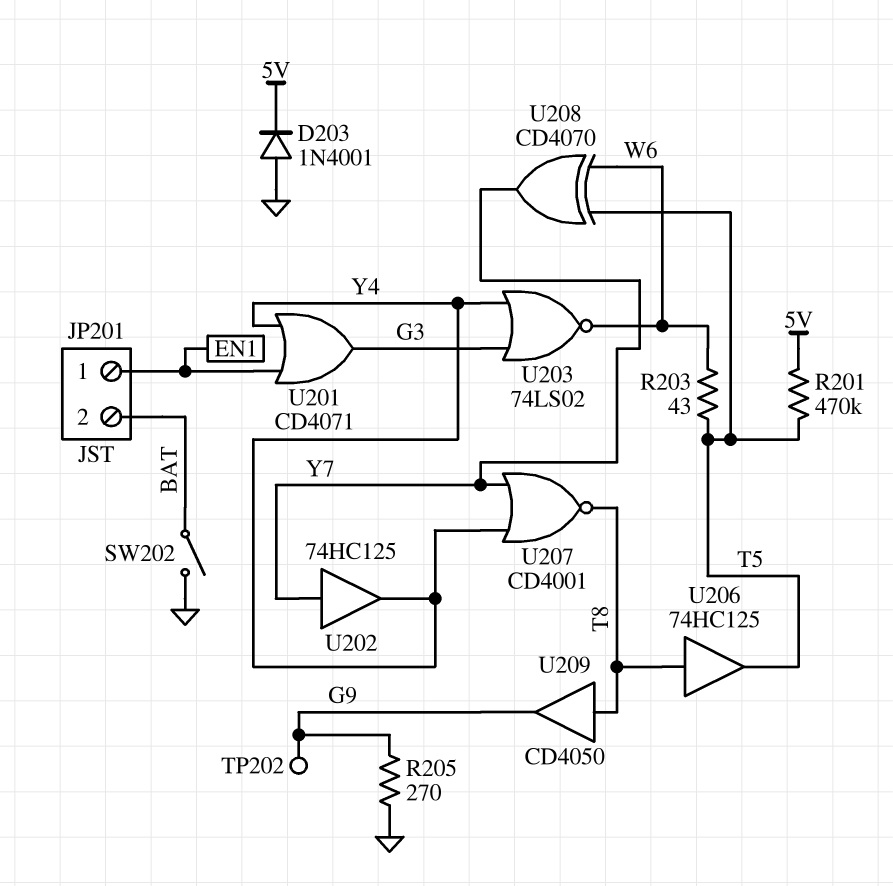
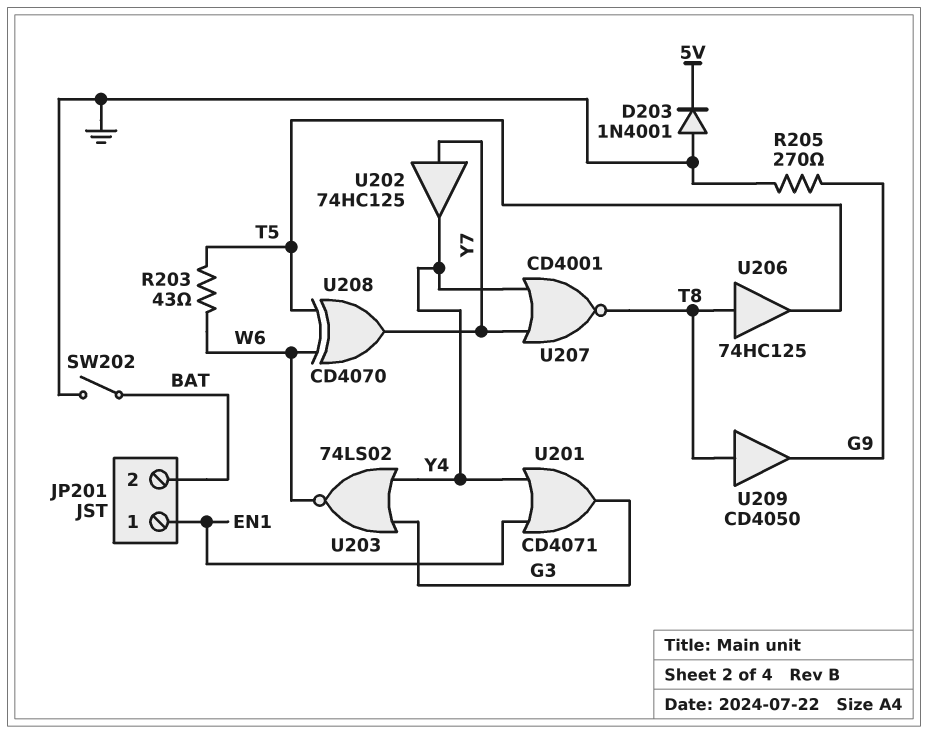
R201: 470k (5V, T5) -> none
TP202: test point (G9) -> none

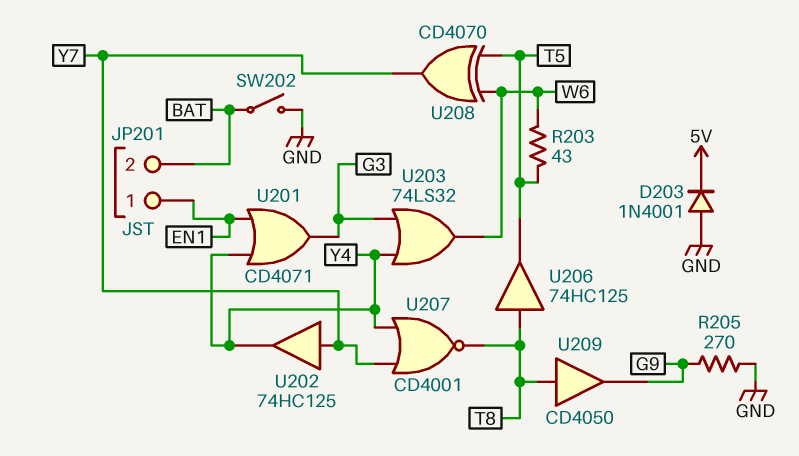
U203: NOR 74LS02 (in G3, in Y4, out W6) -> OR 74LS32 (in G3, in Y4, out W6)

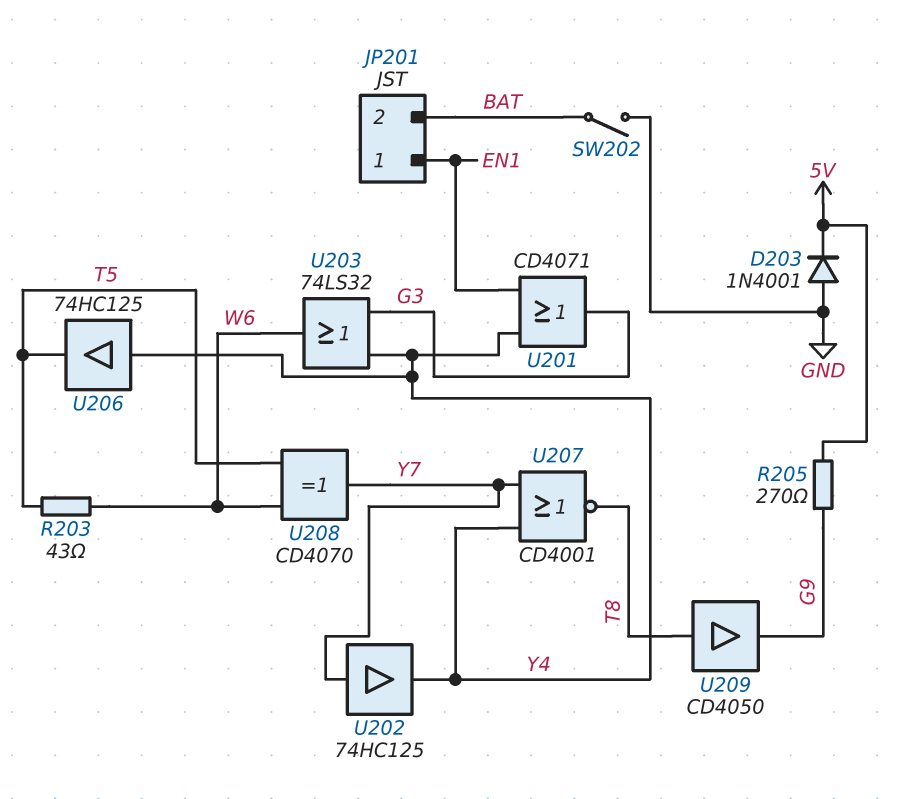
R205: 270 (G9, GND) -> 270 (5V, G9)
U206: buffer 74HC125 (in T8, out T5) -> buffer 74HC125 (in Y4, out T5)

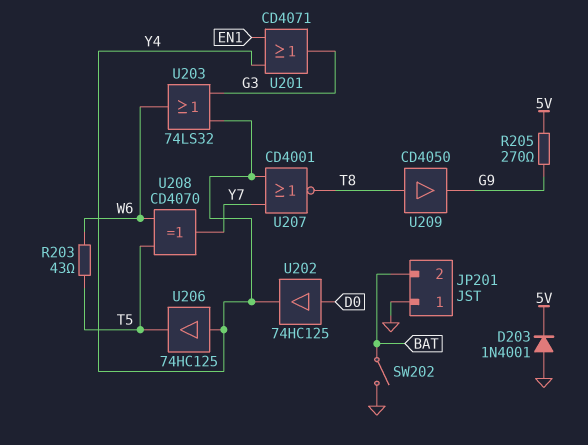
JP201 pin 1: EN1 -> GND
U202: buffer 74HC125 (in Y7, out Y4) -> buffer 74HC125 (in D0, out Y4)

